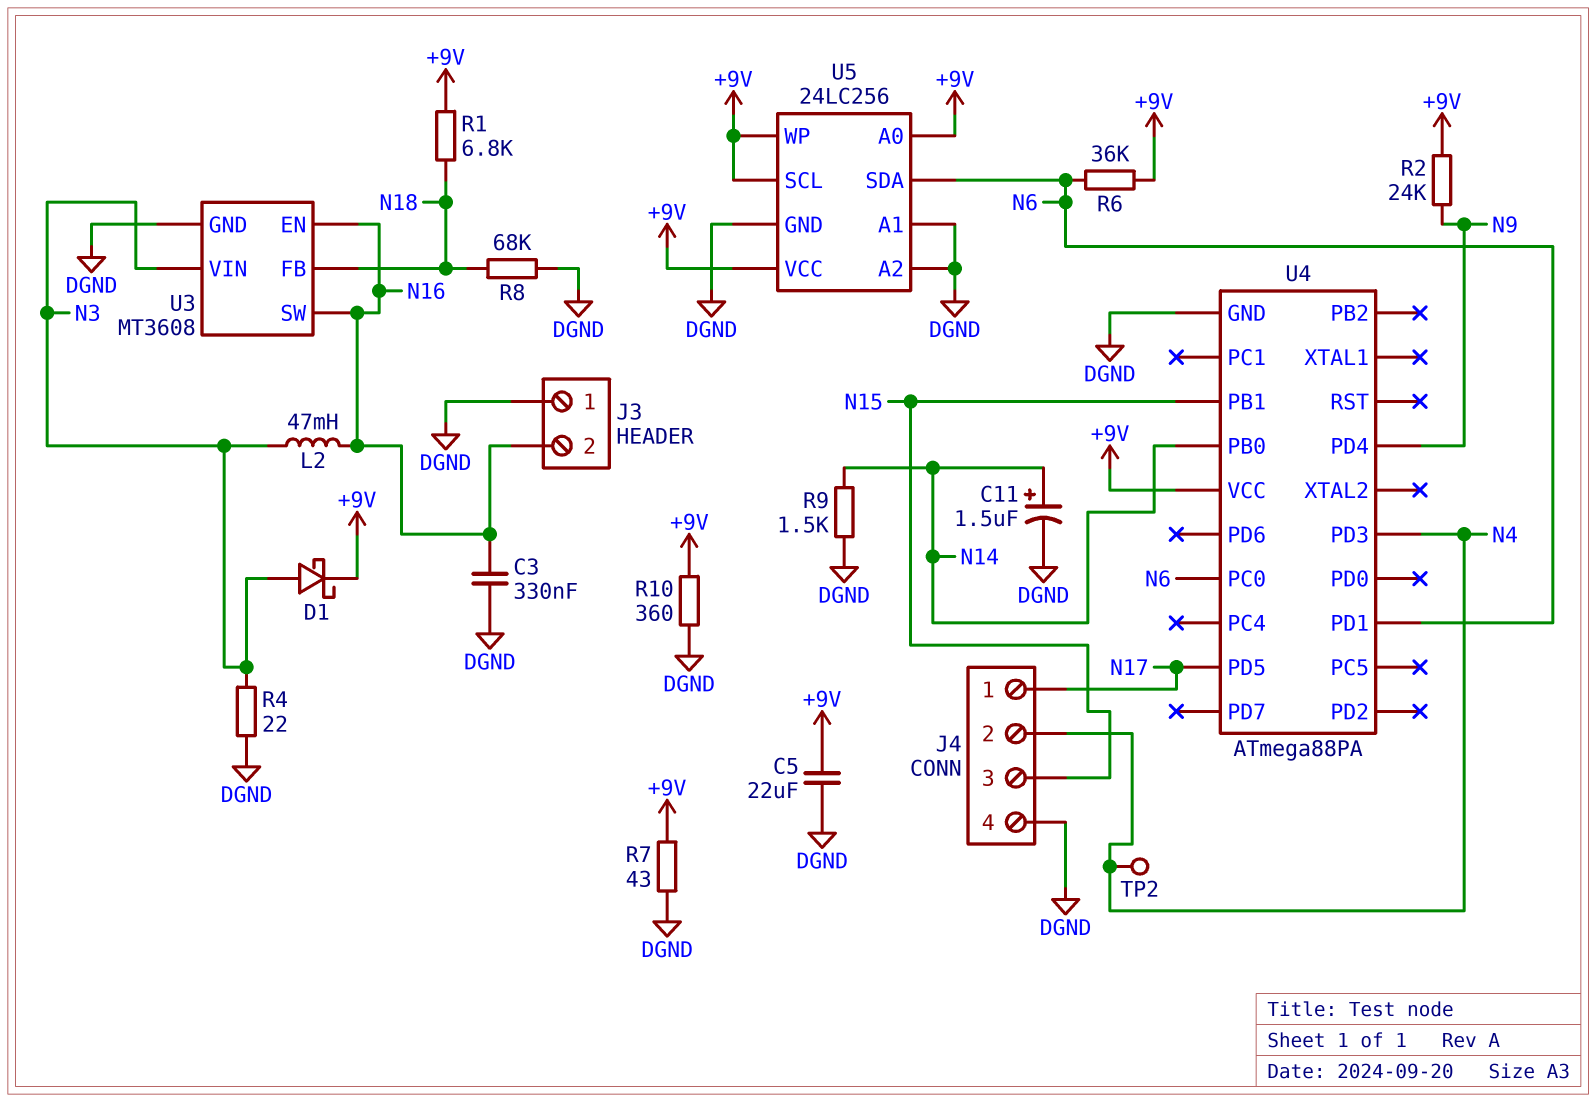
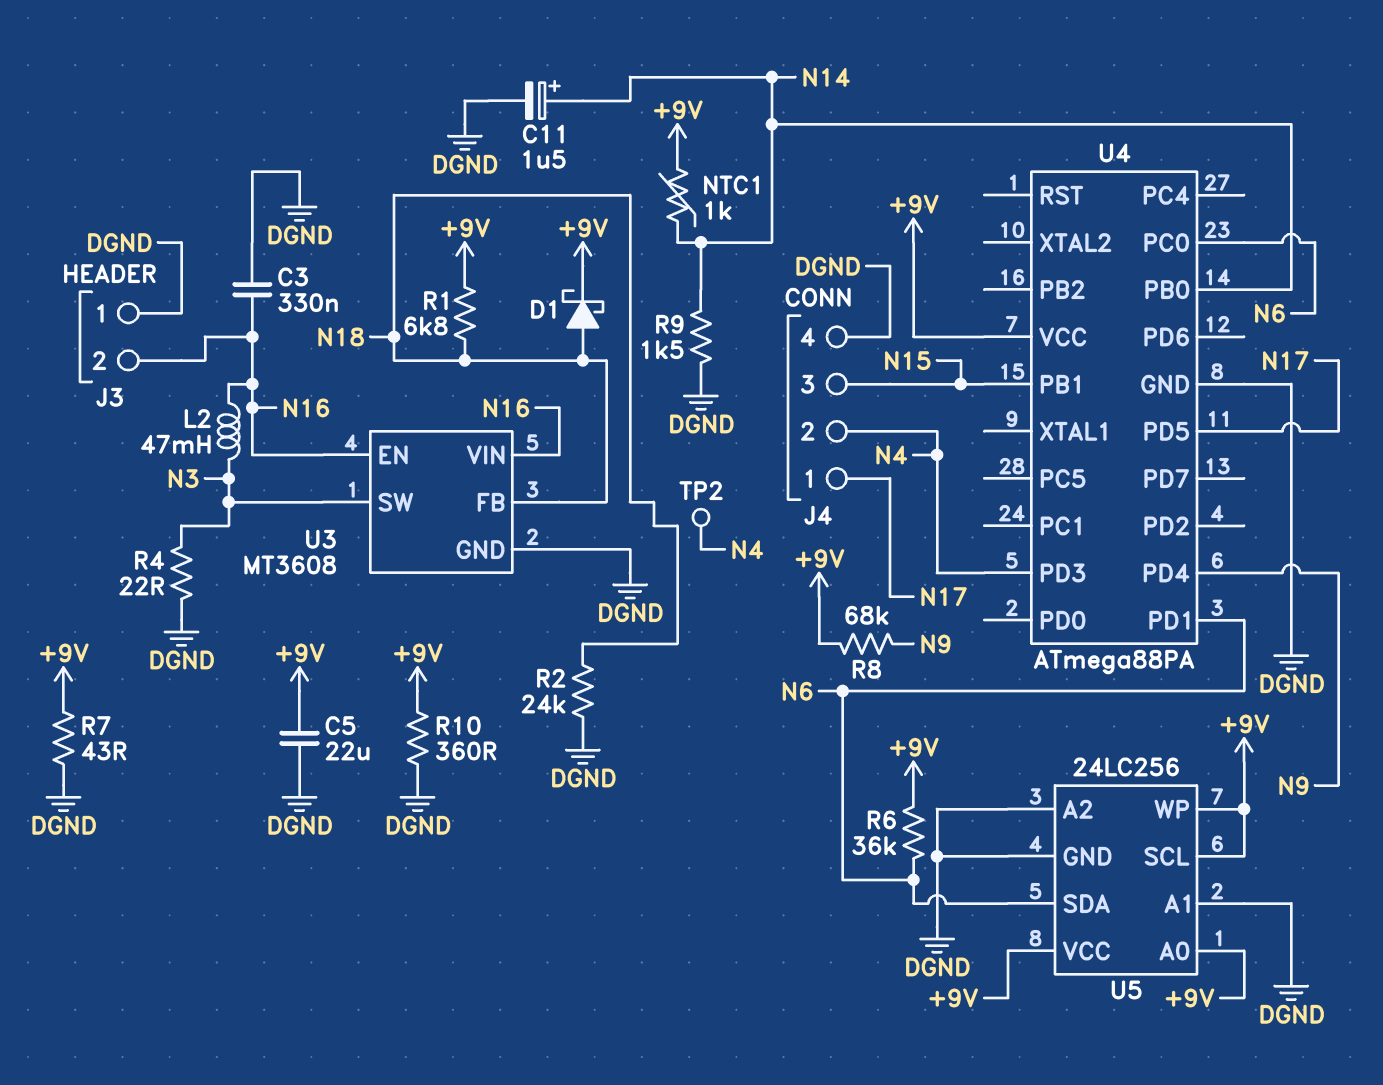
D1: schottky (A N3, K +9V) -> schottky (A N18, K +9V)
NTC1: none -> 1k (+9V, N14)
R2: 24k (+9V, N9) -> 24k (DGND, N18)
R8: 68k (DGND, N18) -> 68k (+9V, N9)
U3 pin SW: N16 -> N3
U3 pin VIN: N3 -> N16

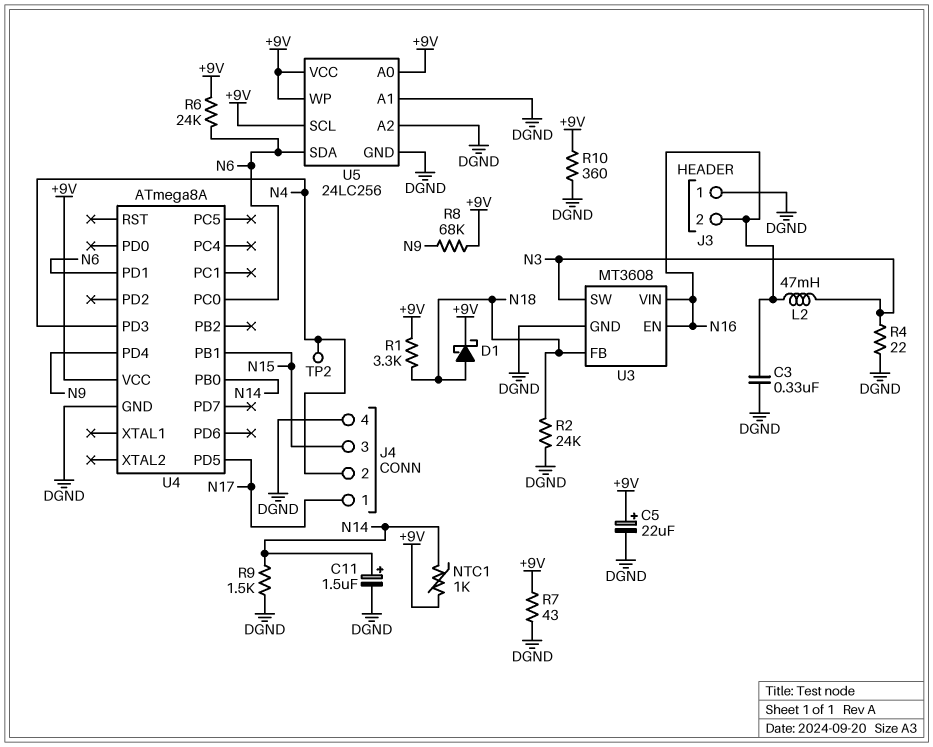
C5: 22uF (+9V, DGND) -> 22uF (plus +9V, minus DGND)
R1: 6.8k (+9V, N18) -> 3.3k (+9V, N18)
R6: 36k (+9V, N6) -> 24k (+9V, N6)
U4: ATmega88PA -> ATmega8A

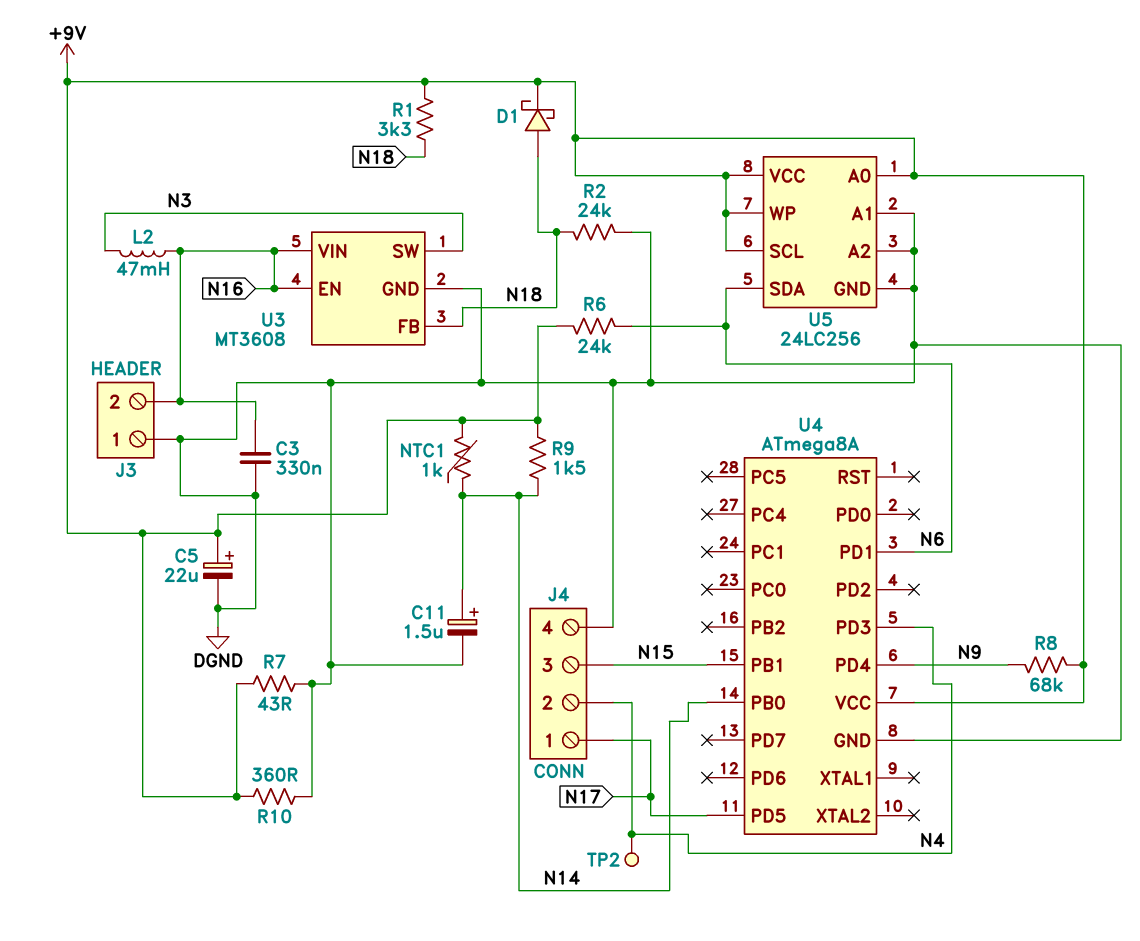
R4: 22 (DGND, N3) -> none
R9: 1.5k (DGND, N14) -> 1.5k (+9V, N14)
U4 pin PC0: N6 -> none

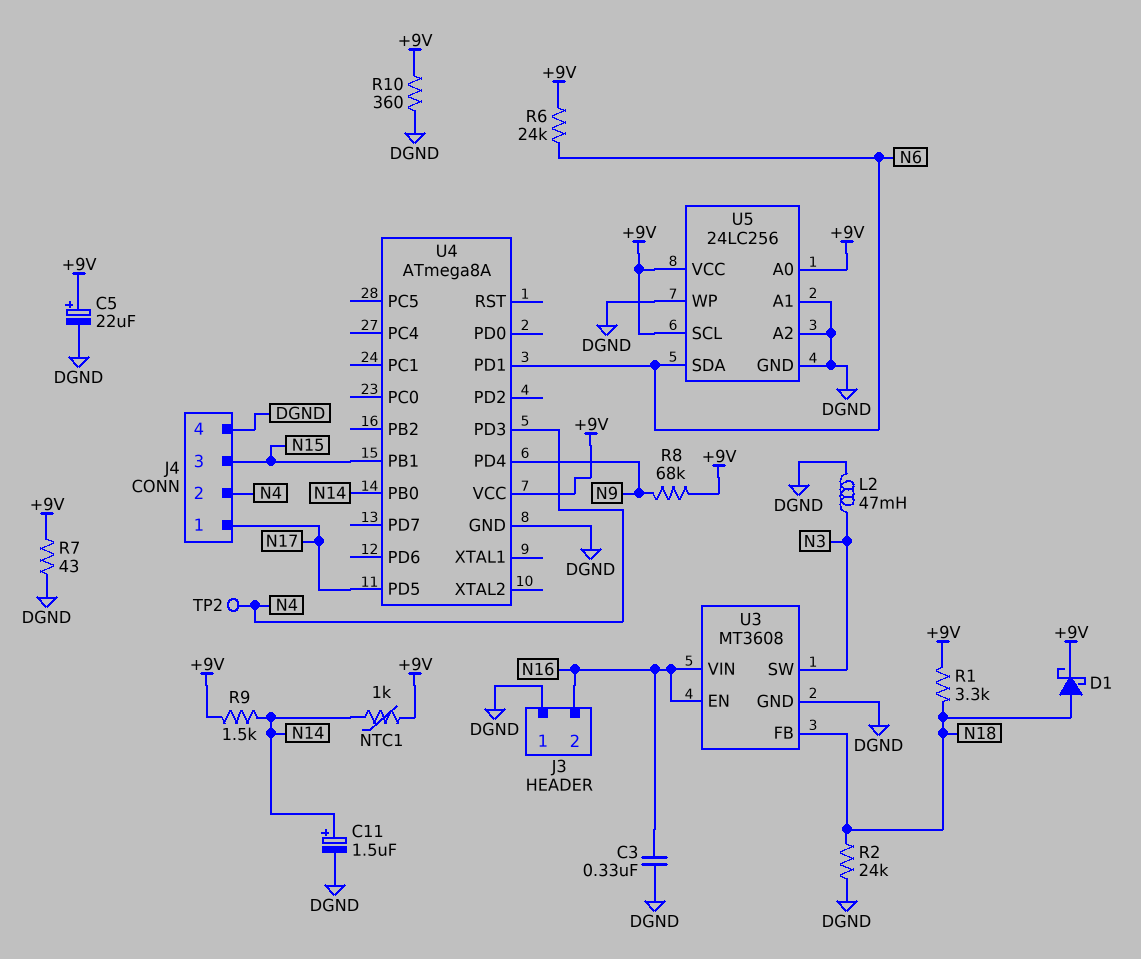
L2: 47mH (N3, N16) -> 47mH (DGND, N3)
U5 pin WP: +9V -> DGND

